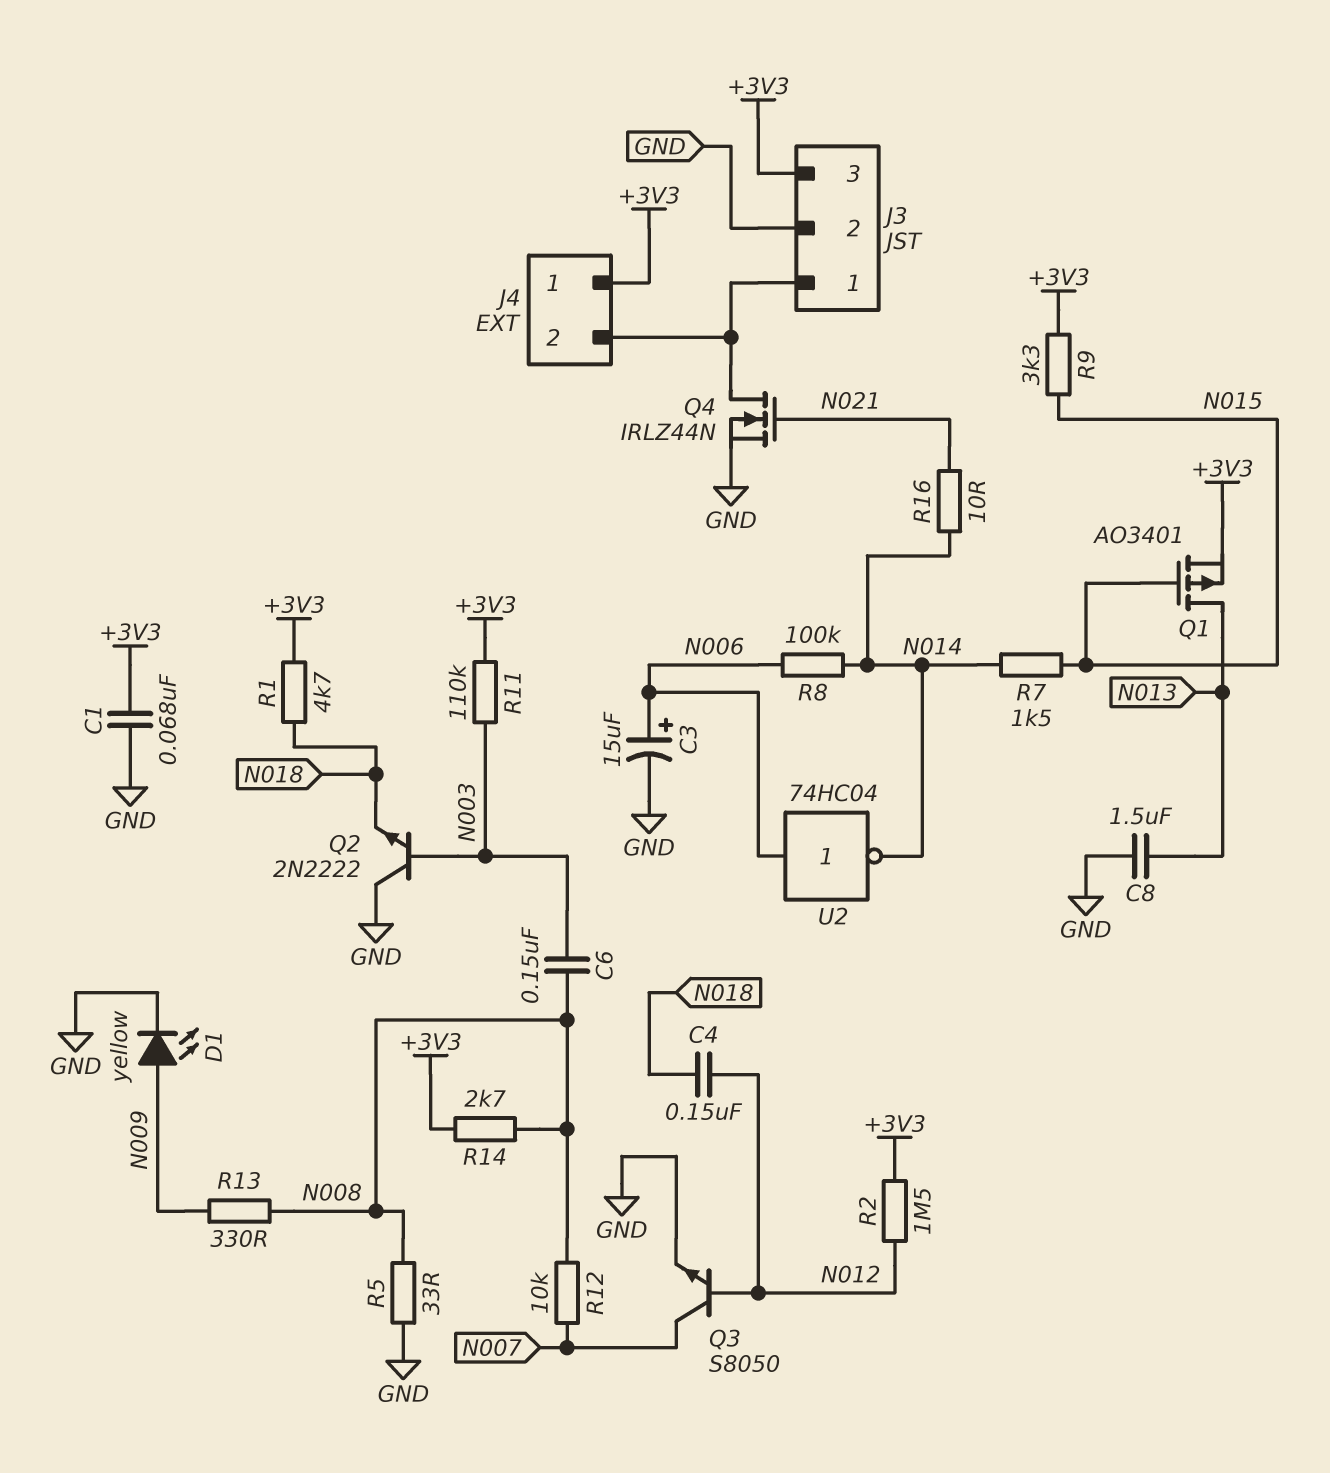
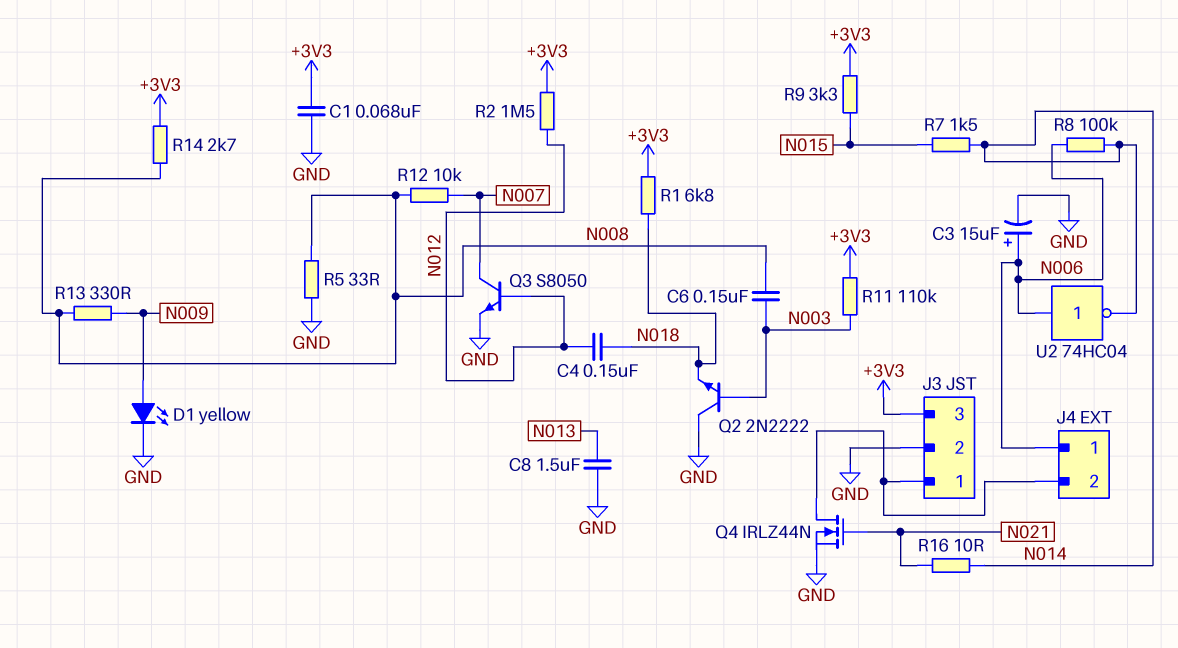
J4 pin 1: +3V3 -> N006
Q1: PMOS AO3401 (G N015, D N013, S +3V3) -> none
R1: 4.7k (+3V3, N018) -> 6.8k (+3V3, N018)

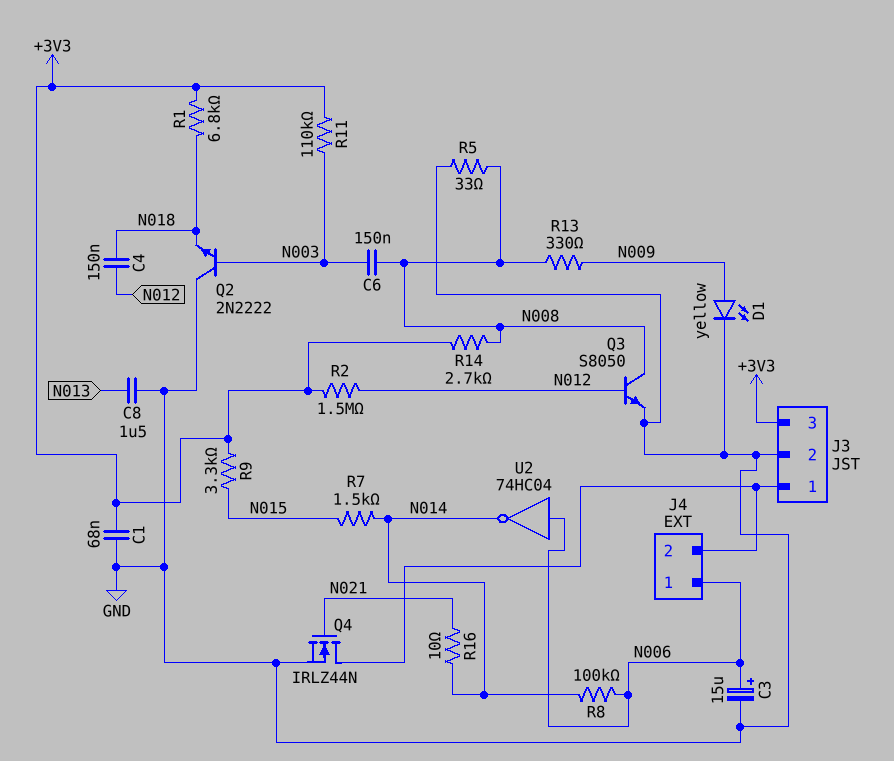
Q3: NPN S8050 (B N012, C N007, E GND) -> NPN S8050 (B N012, C N008, E GND)
R12: 10k (N007, N008) -> none

